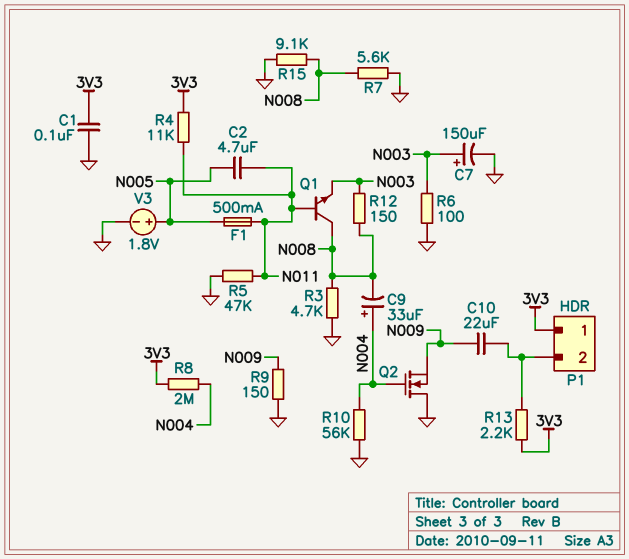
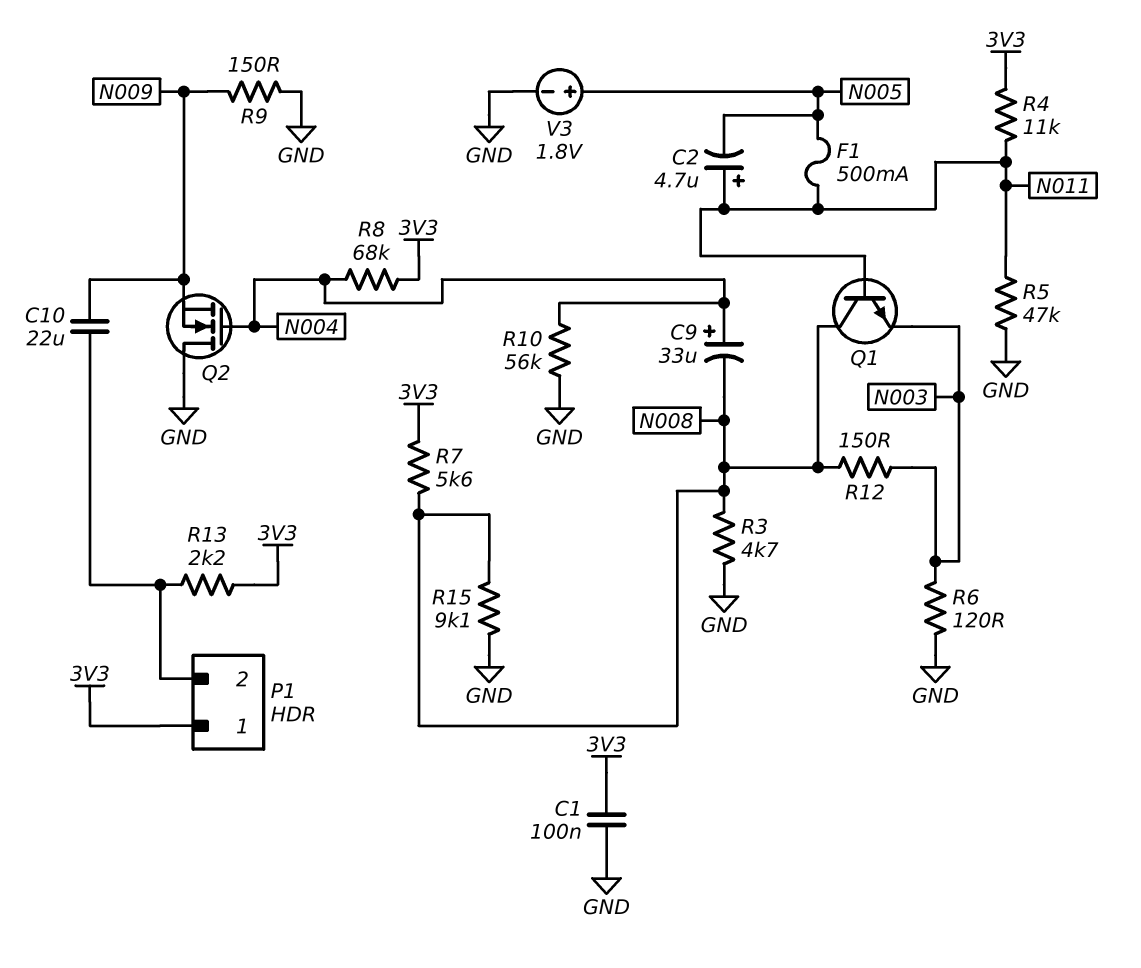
C2: 4.7uF (N005, N011) -> 4.7uF (plus N011, minus N005)
C7: 150uF (plus N003, minus GND) -> none
R6: 100 (GND, N003) -> 120 (GND, N003)
R7: 5.6k (GND, N008) -> 5.6k (3V3, N008)
R8: 2M (3V3, N004) -> 68k (3V3, N004)

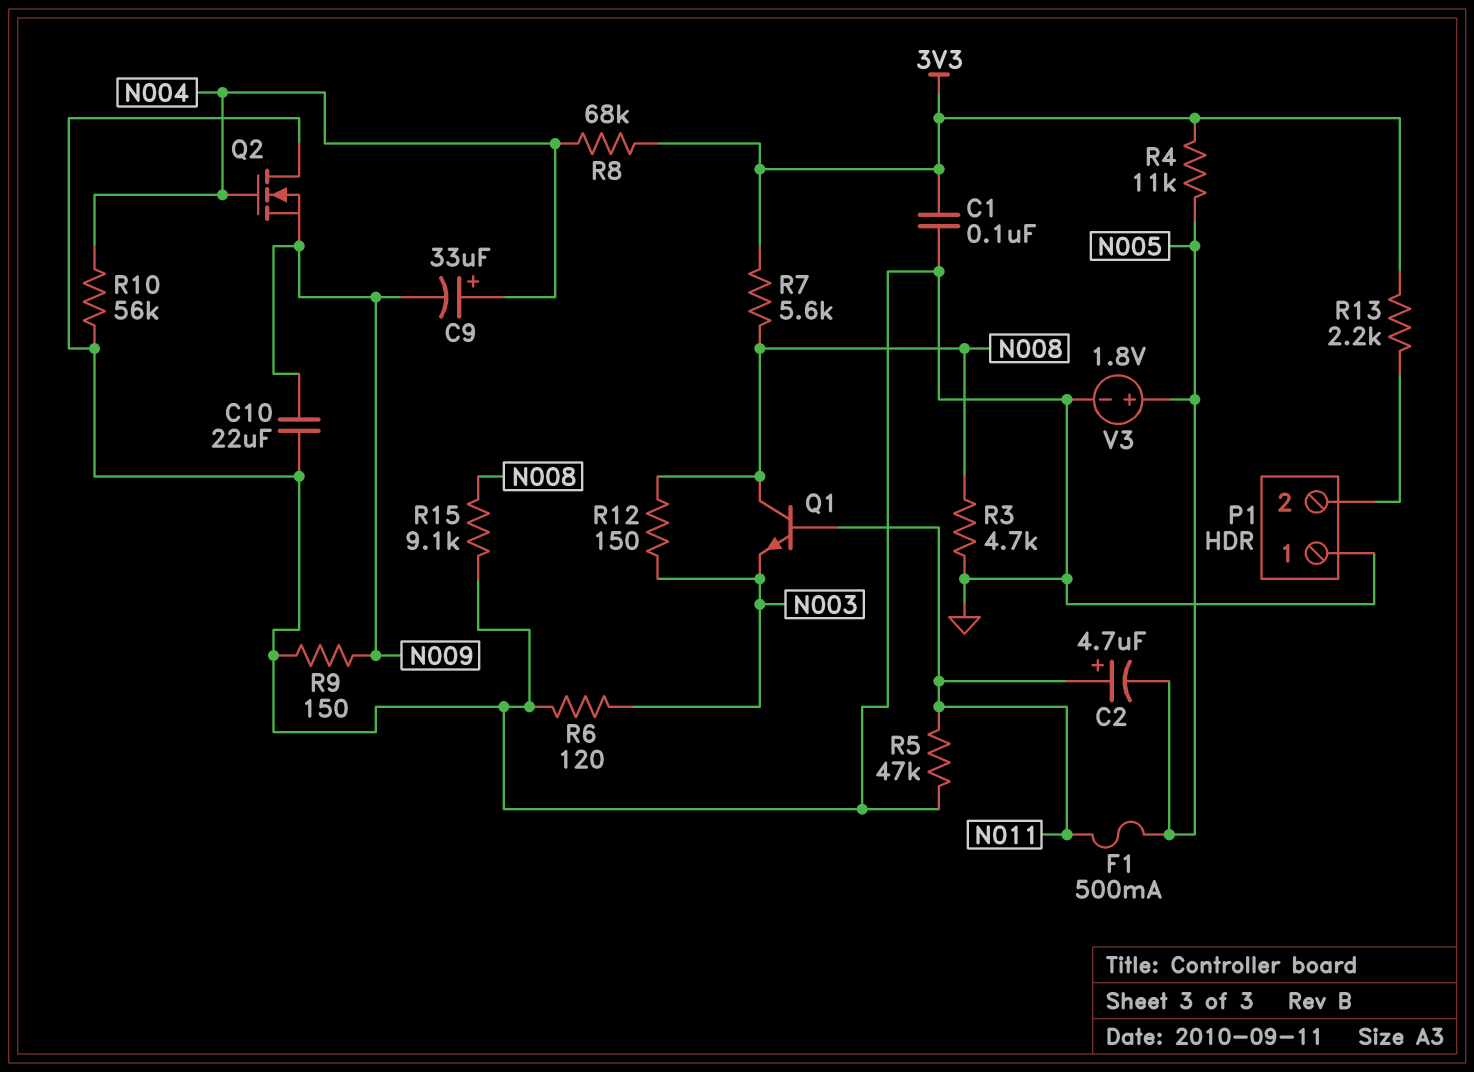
C9: 33uF (plus N004, minus N008) -> 33uF (plus N004, minus N009)
C10: 22uF (N009, P1/2) -> 22uF (GND, N009)
P1 pin 1: 3V3 -> GND
R4: 11k (3V3, N011) -> 11k (3V3, N005)

